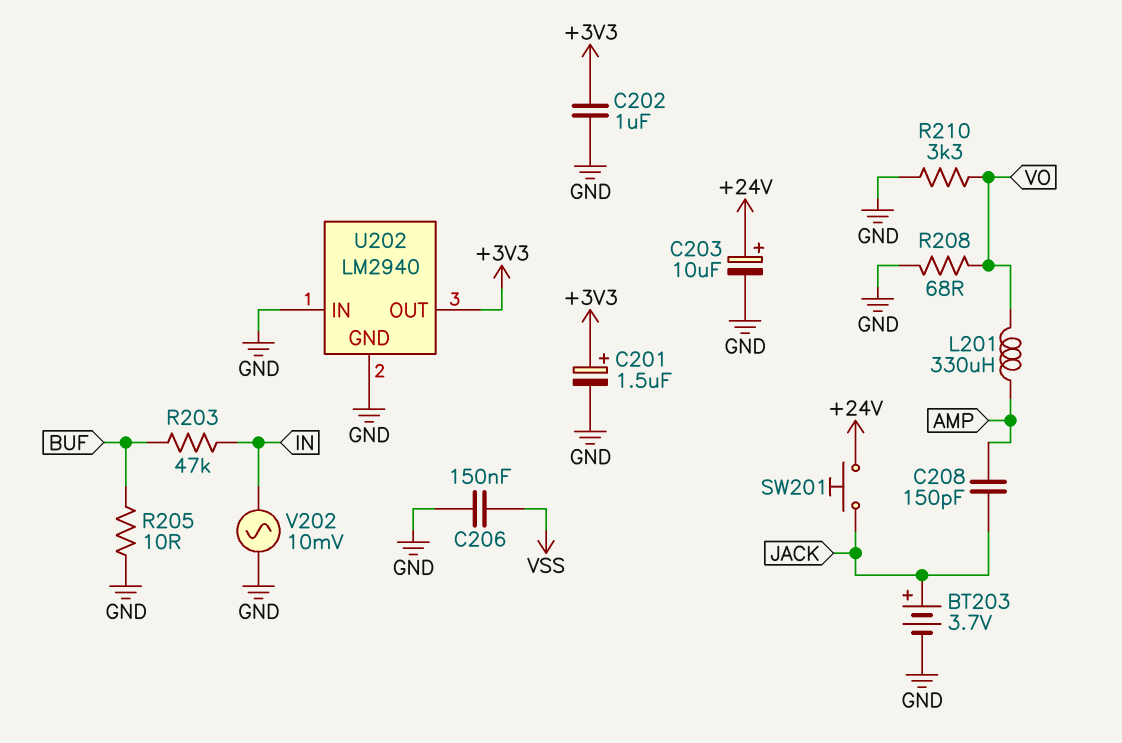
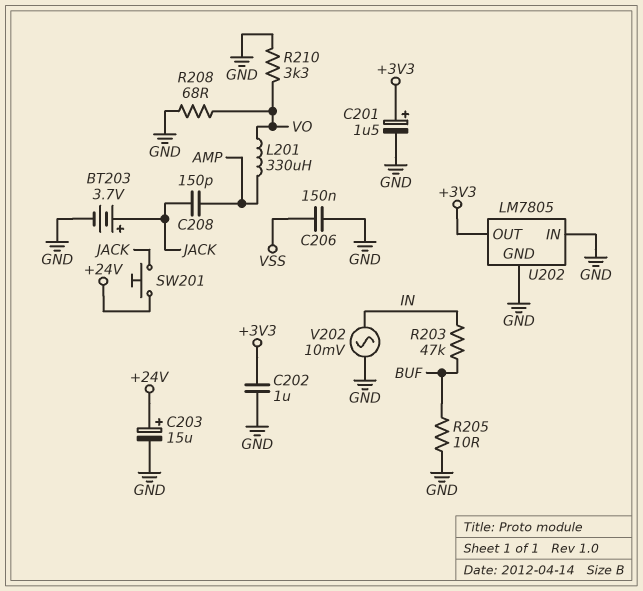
C203: 10uF (plus +24V, minus GND) -> 15uF (plus +24V, minus GND)
U202: LM2940 -> LM7805

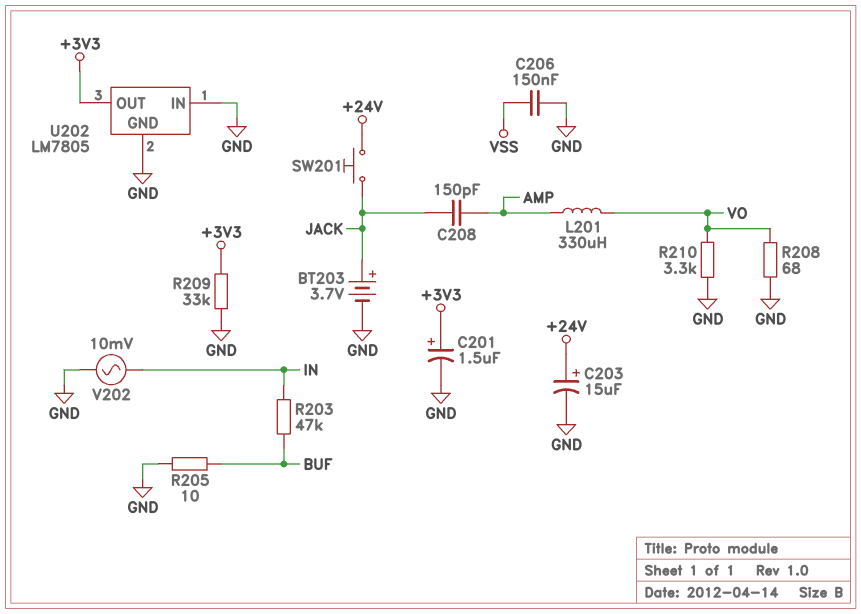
C202: 1uF (+3V3, GND) -> none
R209: none -> 33k (+3V3, GND)

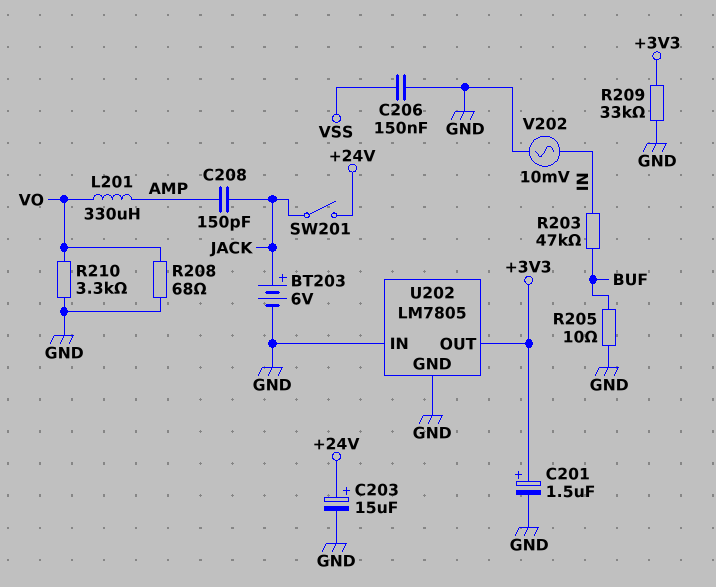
BT203: 3.7V (plus JACK, minus GND) -> 6V (plus JACK, minus GND)
SW201: button (+24V, JACK) -> switch (+24V, JACK)

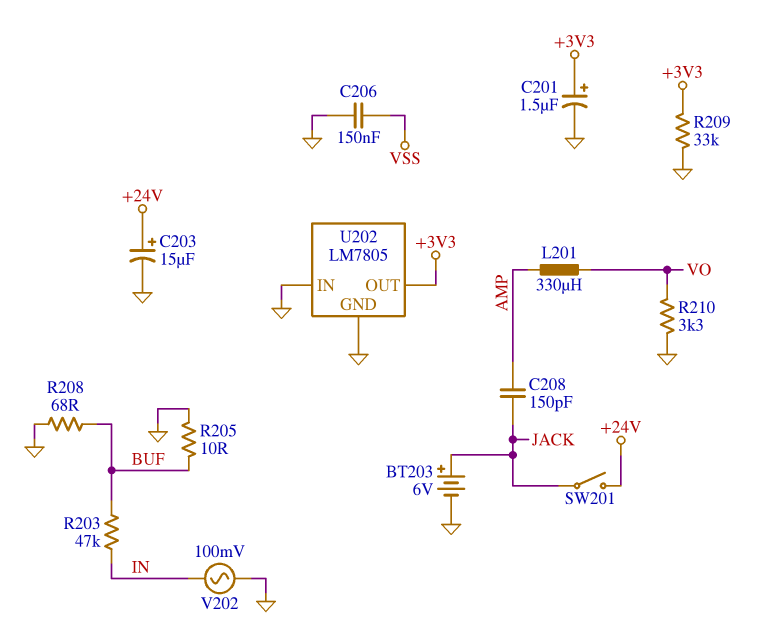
R208: 68 (GND, VO) -> 68 (BUF, GND)
V202: AC 10mV (GND, IN) -> AC 100mV (GND, IN)

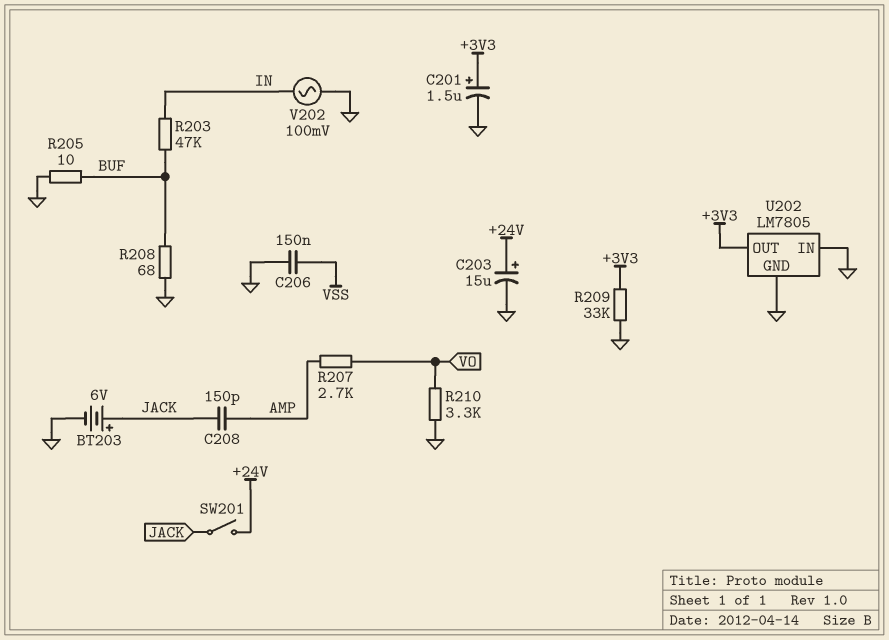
L201: 330uH (AMP, VO) -> none
R207: none -> 2.7k (AMP, VO)

